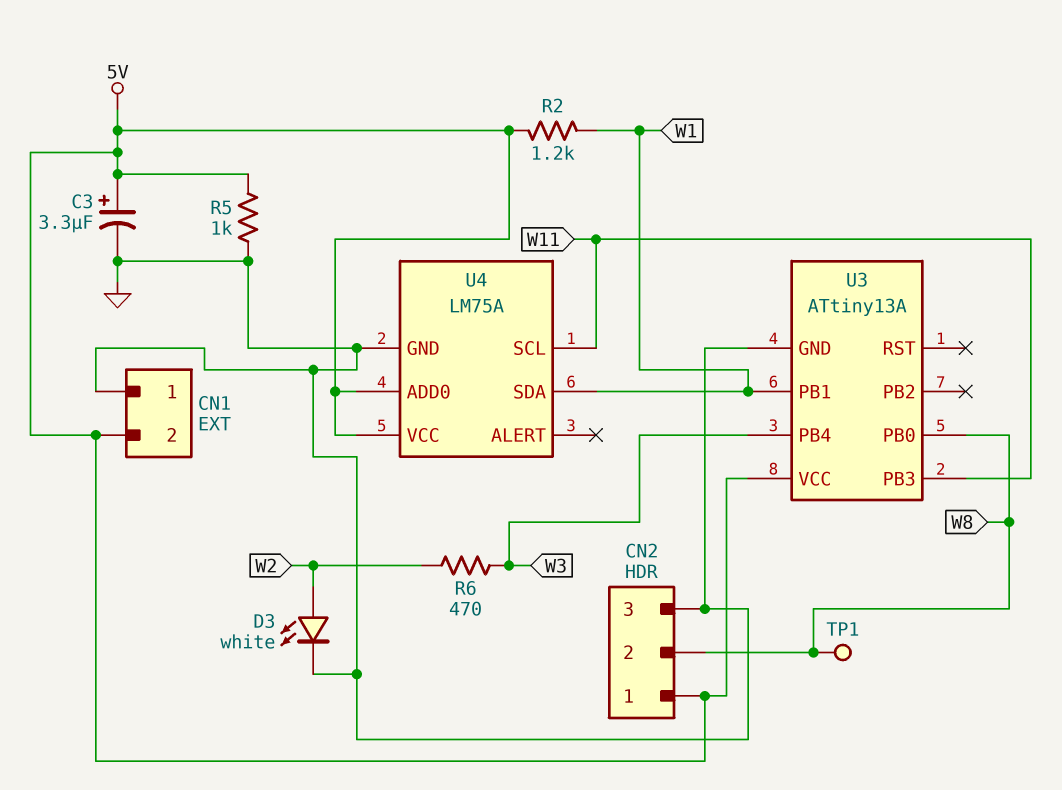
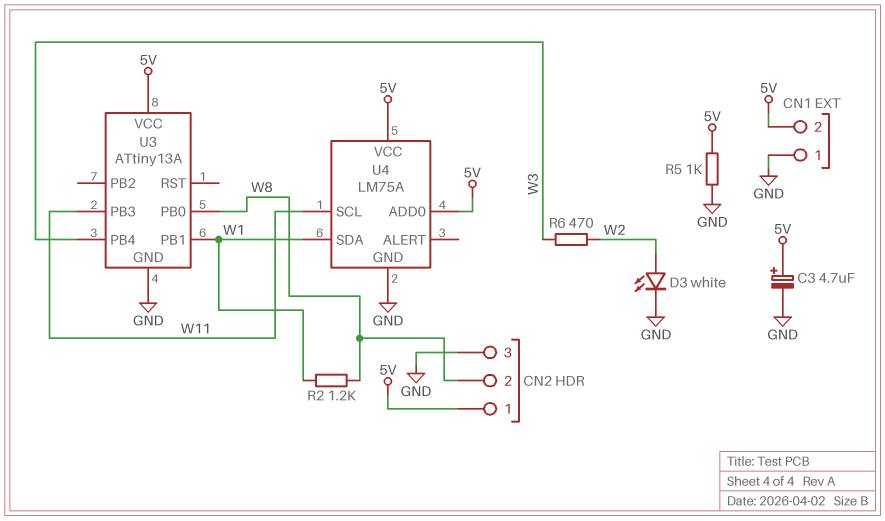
C3: 3.3uF (plus 5V, minus GND) -> 4.7uF (plus 5V, minus GND)
R2: 1.2k (5V, W1) -> 1.2k (W1, W8)
TP1: test point (W8) -> none

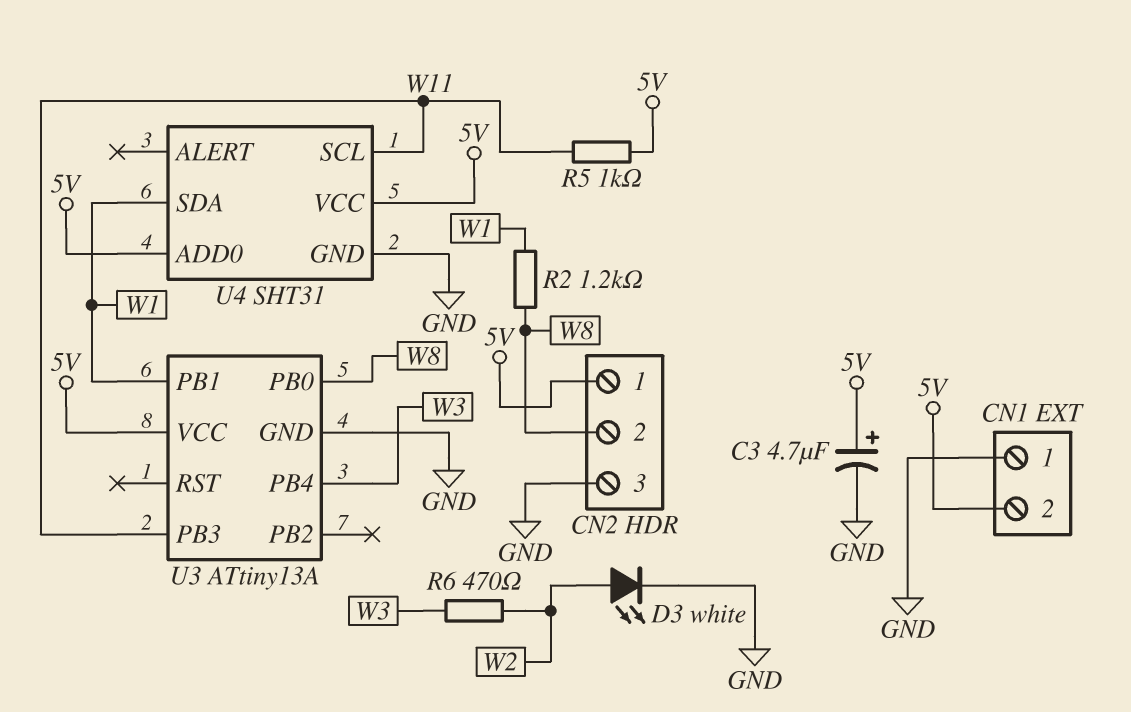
R5: 1k (5V, GND) -> 1k (5V, W11)
U4: LM75A -> SHT31

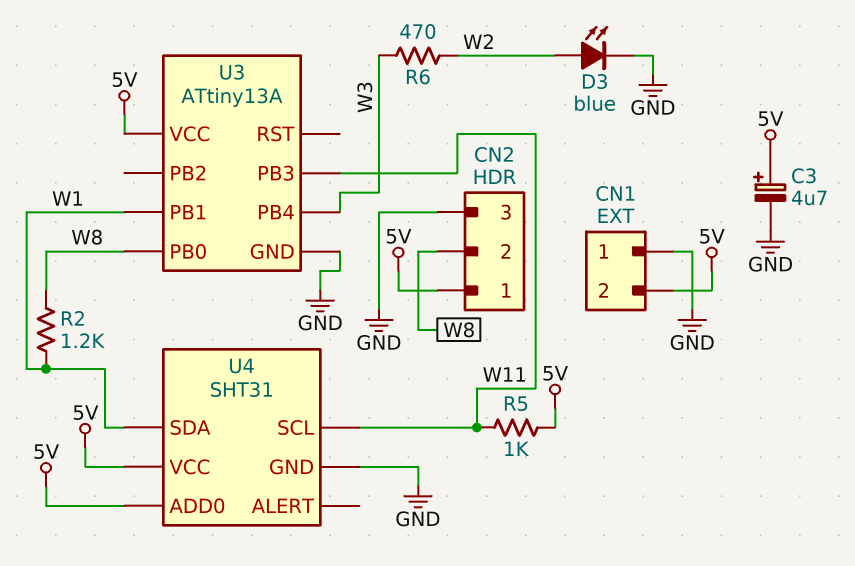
D3: LED white (A W2, K GND) -> LED blue (A W2, K GND)

